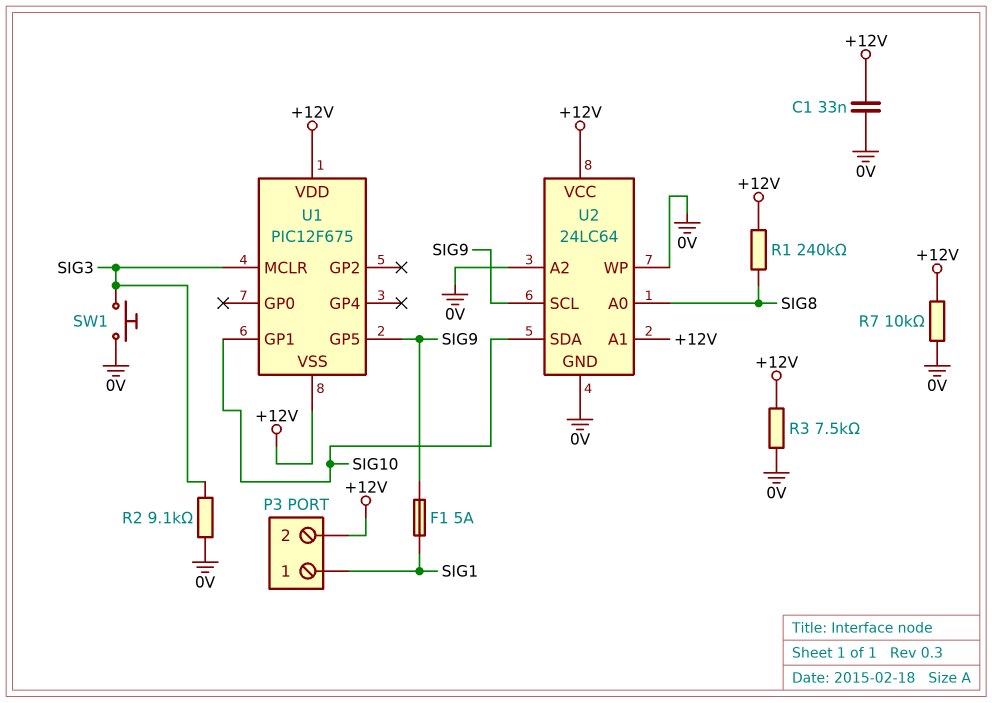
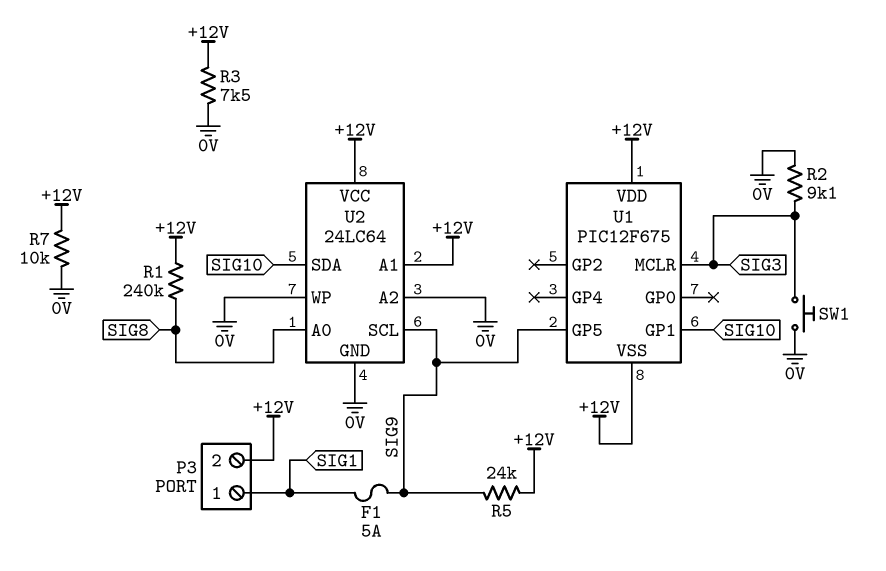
C1: 33nF (+12V, 0V) -> none
R5: none -> 24k (+12V, SIG9)

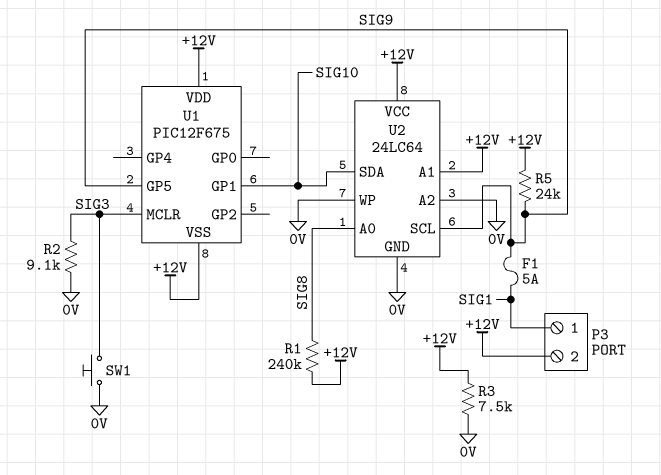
R7: 10k (+12V, 0V) -> none

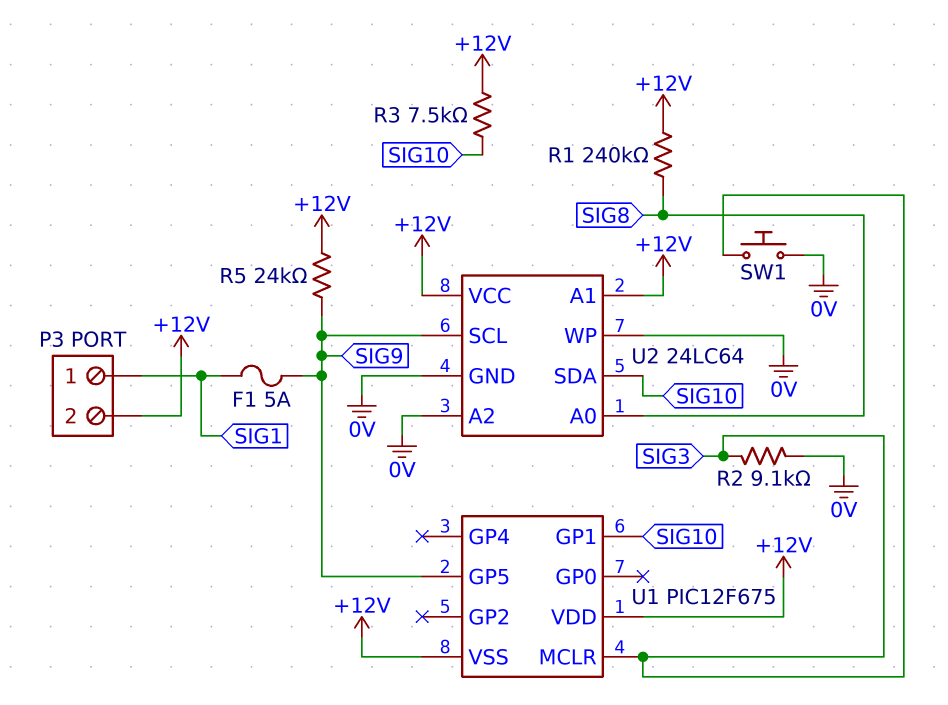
R3: 7.5k (+12V, 0V) -> 7.5k (+12V, SIG10)

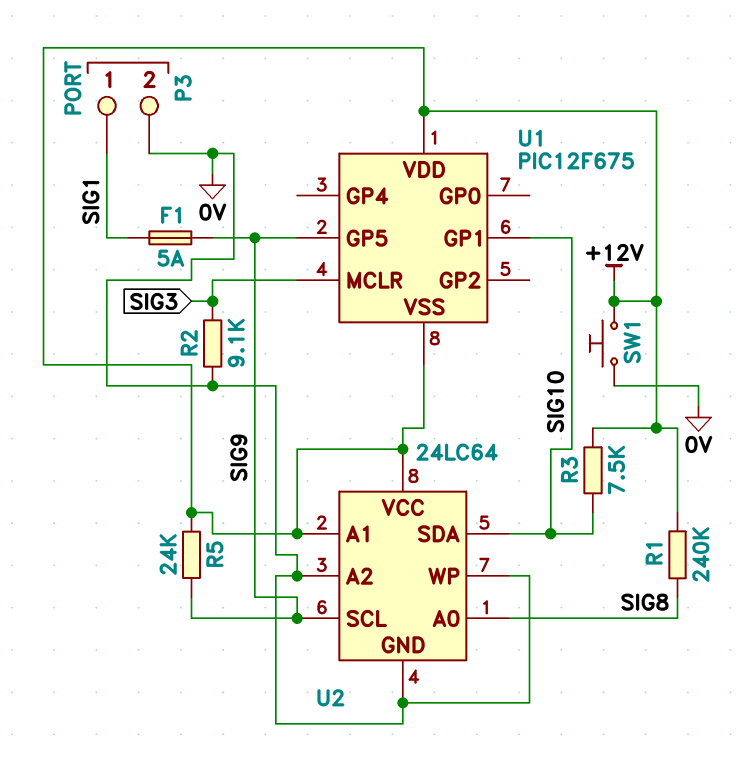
P3 pin 2: +12V -> 0V
SW1: button (0V, SIG3) -> button (+12V, 0V)

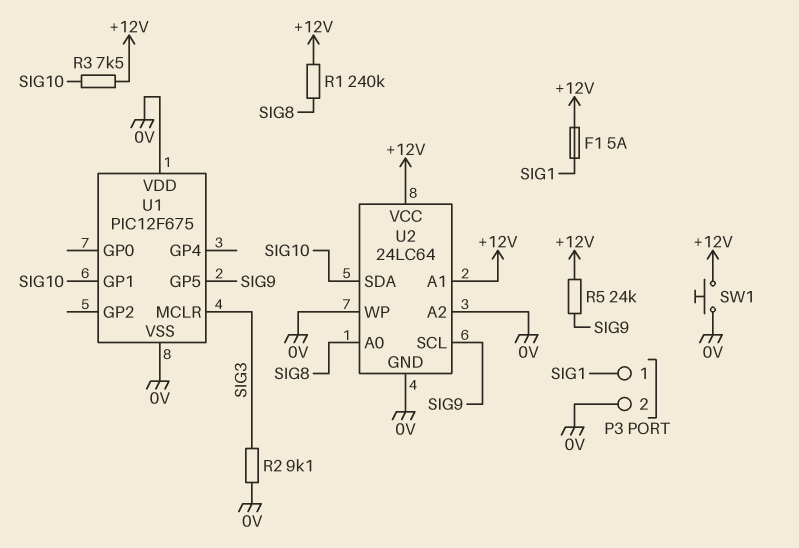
F1: 5A (SIG1, SIG9) -> 5A (+12V, SIG1)
U1 pin VDD: +12V -> 0V
U1 pin VSS: +12V -> 0V

